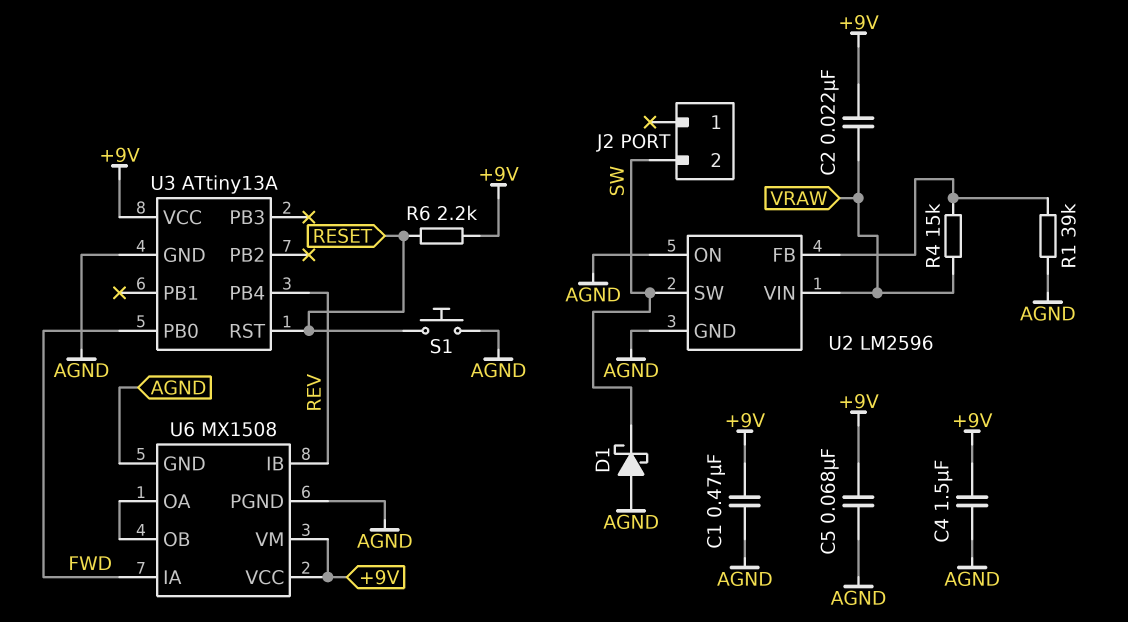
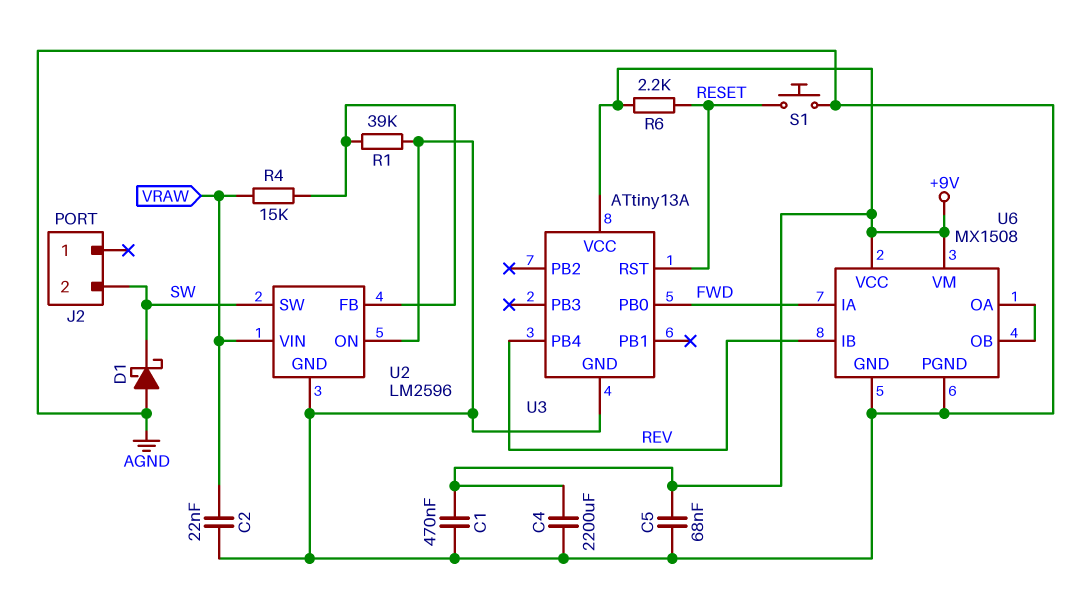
C2: 22nF (+9V, VRAW) -> 22nF (AGND, VRAW)
C4: 1.5uF (+9V, AGND) -> 2200uF (+9V, AGND)

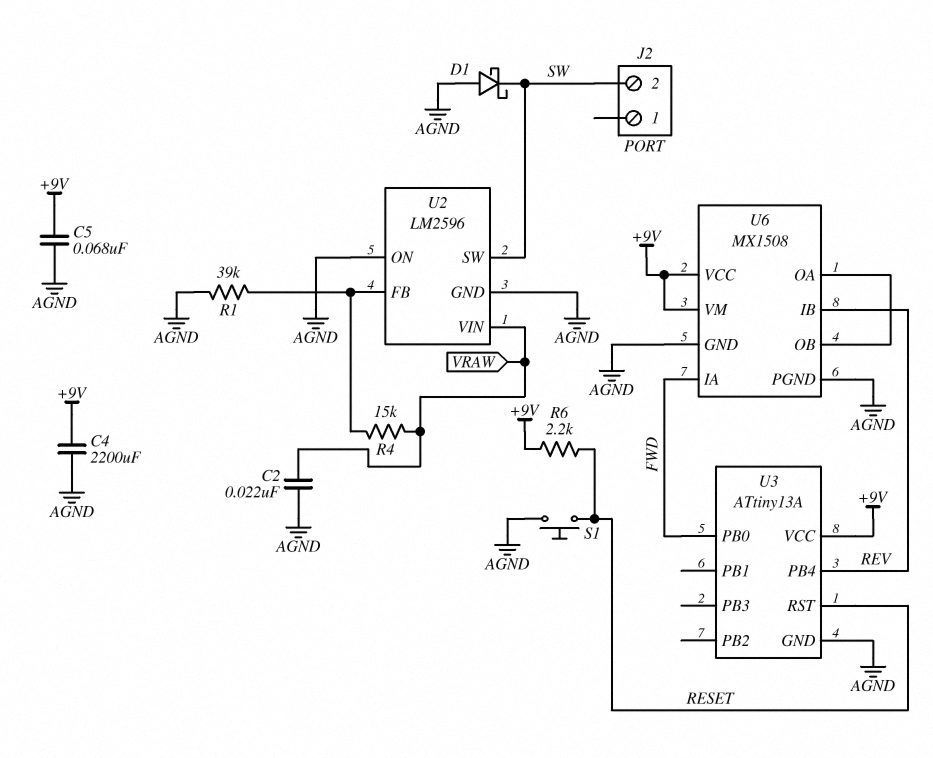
C1: 470nF (+9V, AGND) -> none

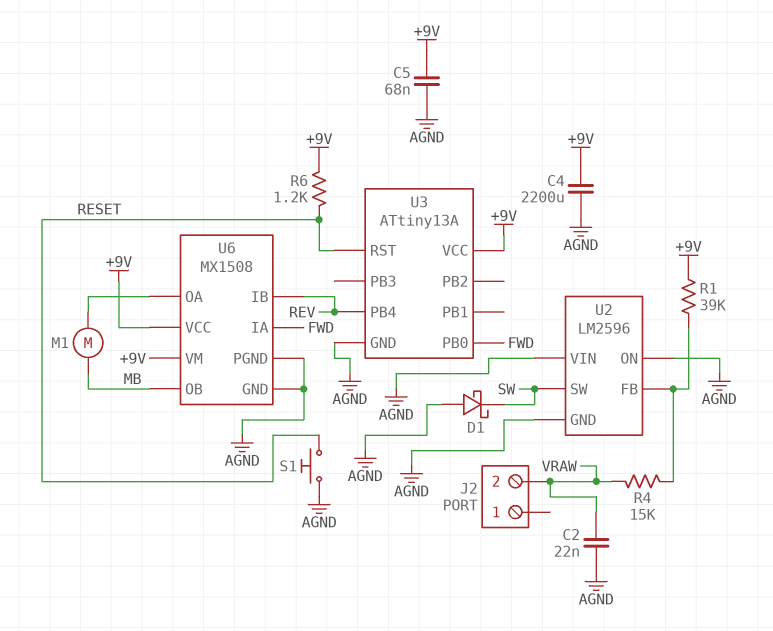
J2 pin 2: SW -> VRAW
M1: none -> motor (MB, U6/OA)
R1: 39k (AGND, U2/FB) -> 39k (+9V, U2/FB)
R6: 2.2k (+9V, RESET) -> 1.2k (+9V, RESET)
U2 pin VIN: VRAW -> AGND
U6 pin OB: U6/OA -> MB

